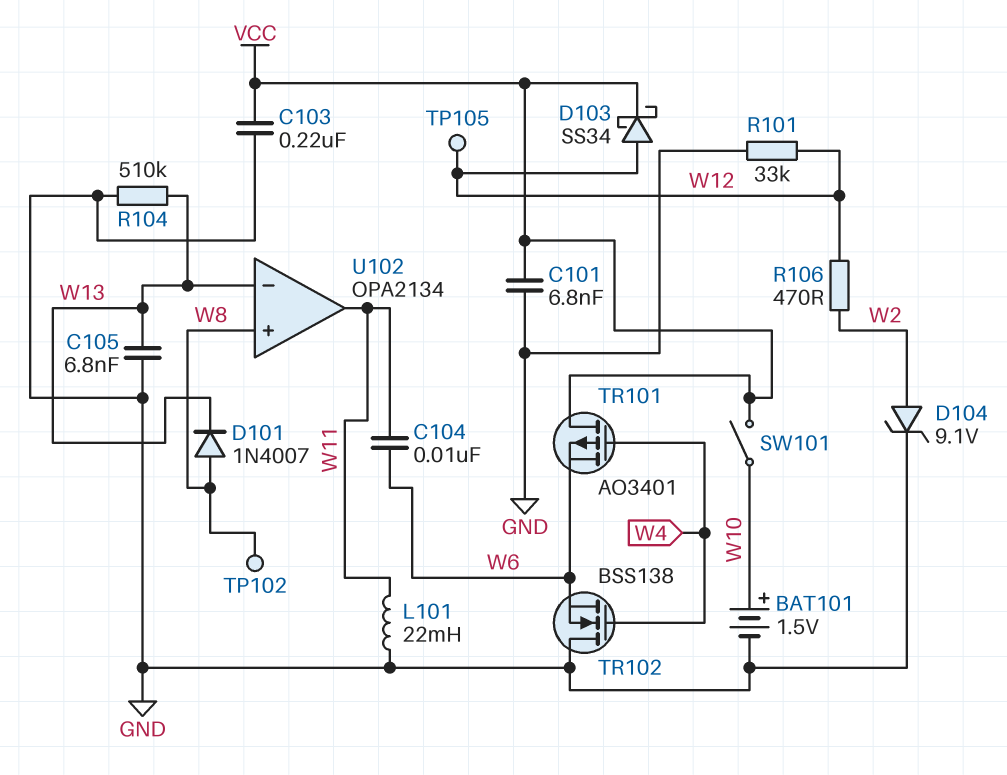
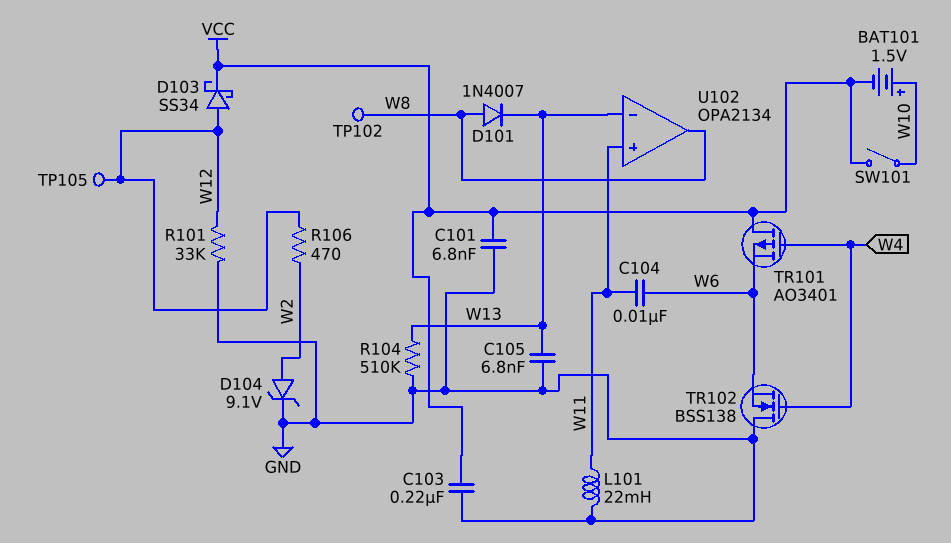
BAT101: 1.5V (plus W10, minus GND) -> 1.5V (plus W10, minus VCC)
U102 pin in+: W8 -> W11
U102 pin out: W11 -> W8

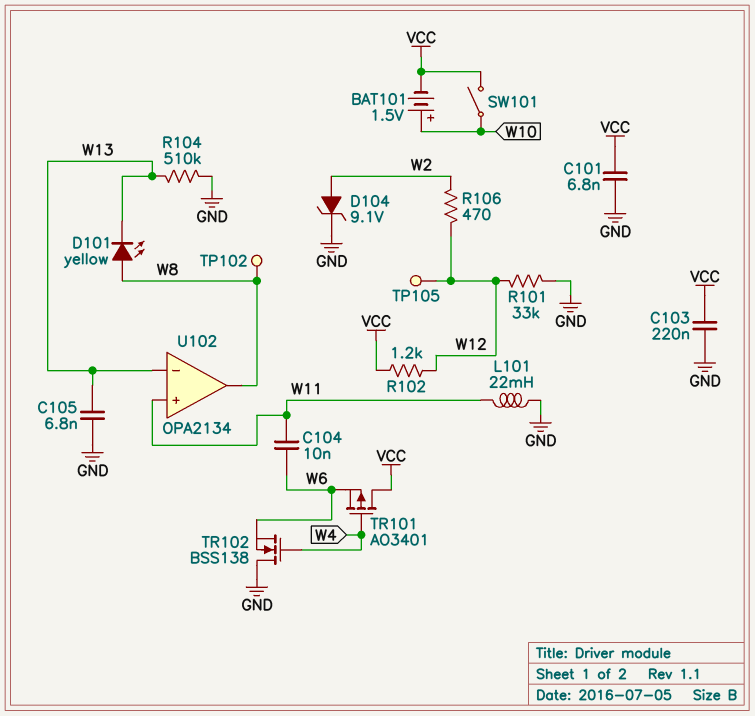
D101: diode 1N4007 (A W8, K W13) -> LED yellow (A W8, K W13)
D103: schottky SS34 (A W12, K VCC) -> none
R102: none -> 1.2k (VCC, W12)

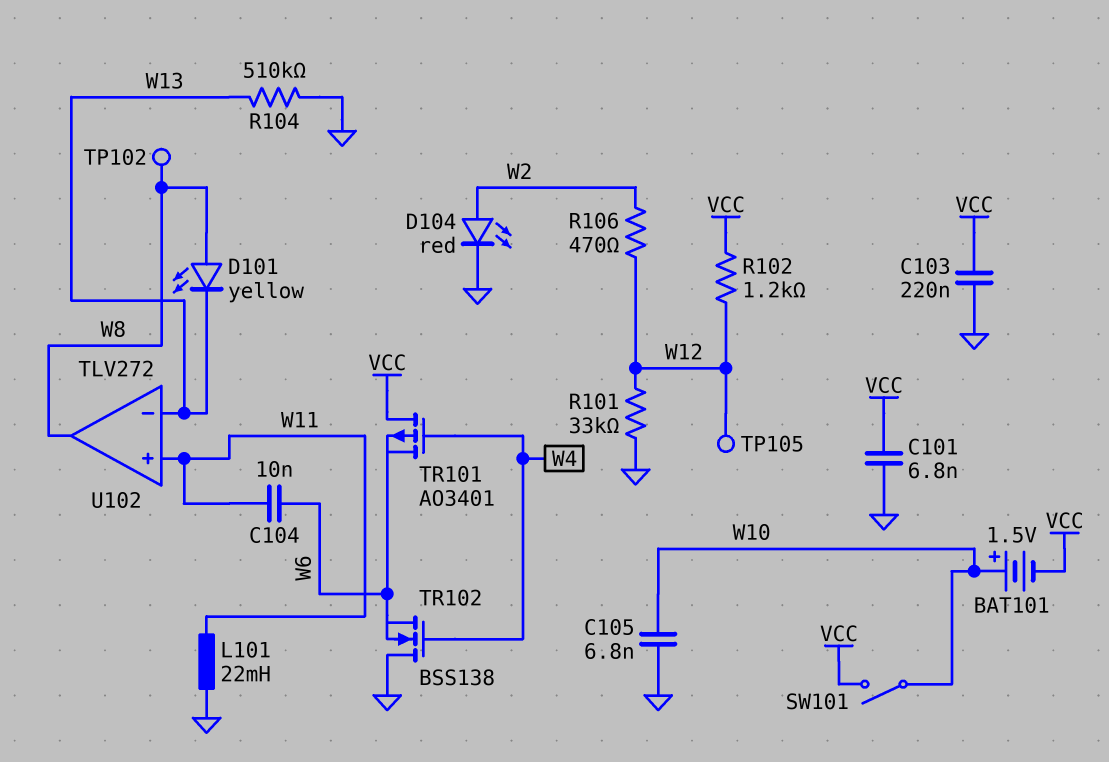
C105: 6.8nF (GND, W13) -> 6.8nF (GND, W10)
D104: zener 9.1V (A W2, K GND) -> LED red (A W2, K GND)
U102: OPA2134 -> TLV272

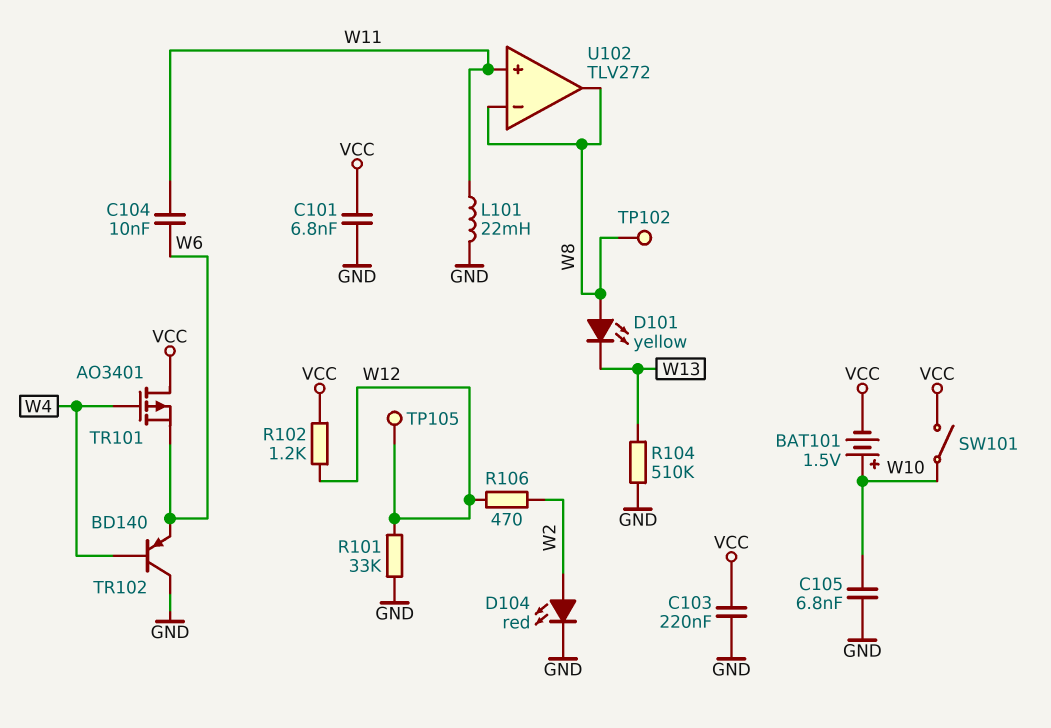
TR102: NMOS BSS138 (G W4, D GND, S W6) -> PNP BD140 (B W4, C GND, E W6)
U102 pin in-: W13 -> W8

